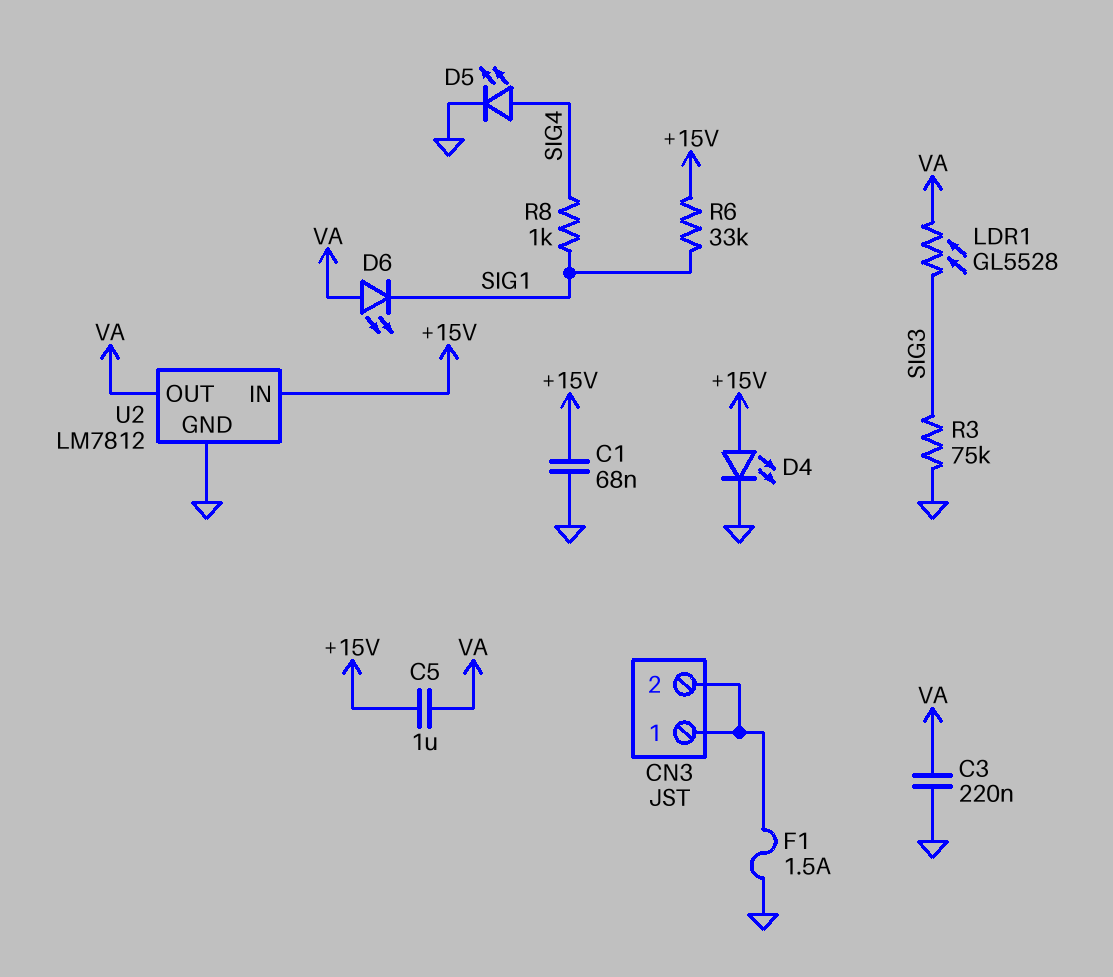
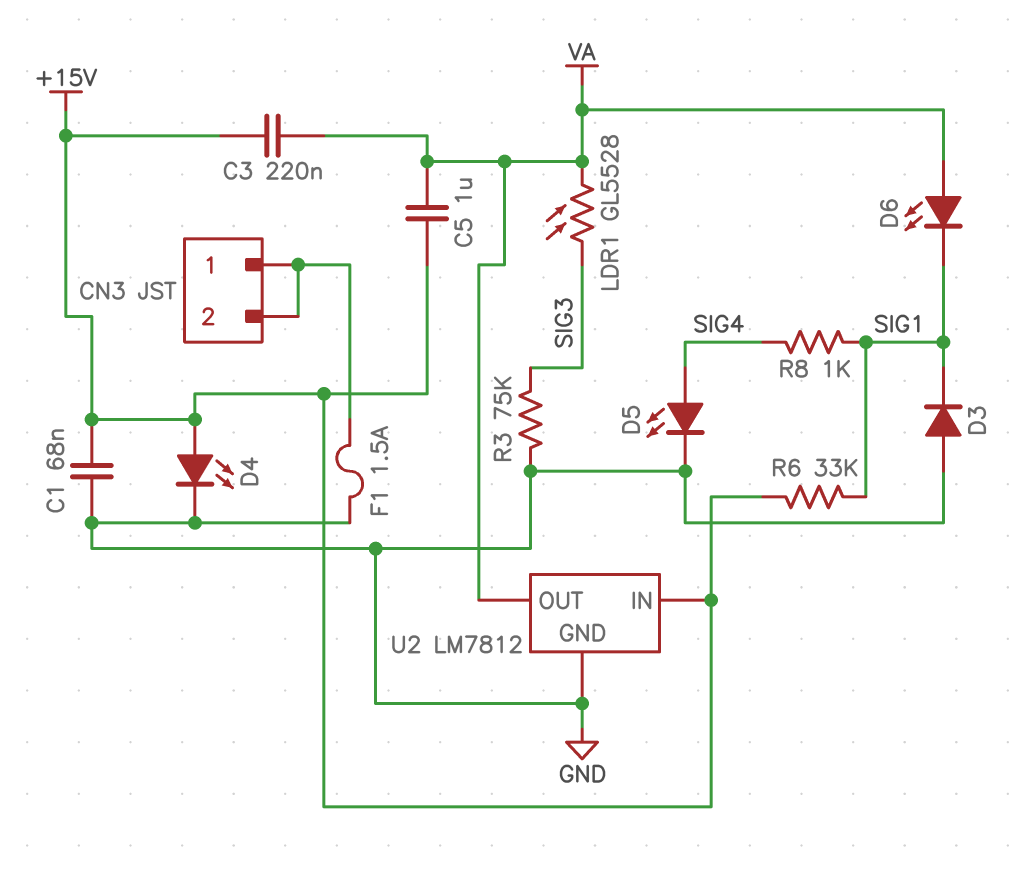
C3: 220nF (GND, VA) -> 220nF (+15V, VA)
D3: none -> diode (A GND, K SIG1)

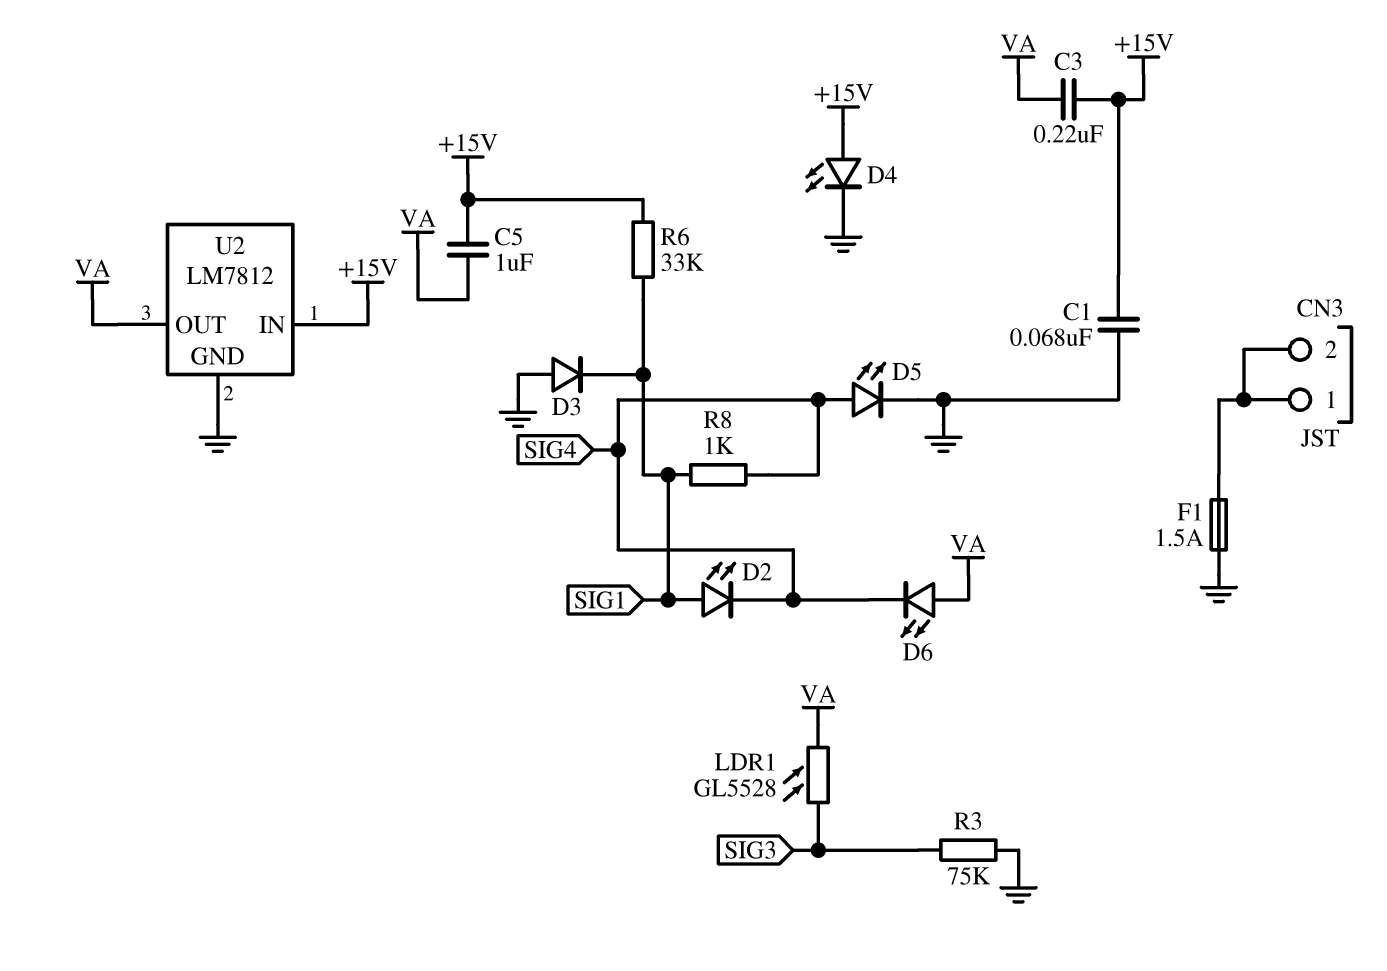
D2: none -> LED (A SIG1, K SIG4)
D6: LED (A VA, K SIG1) -> LED (A VA, K SIG4)

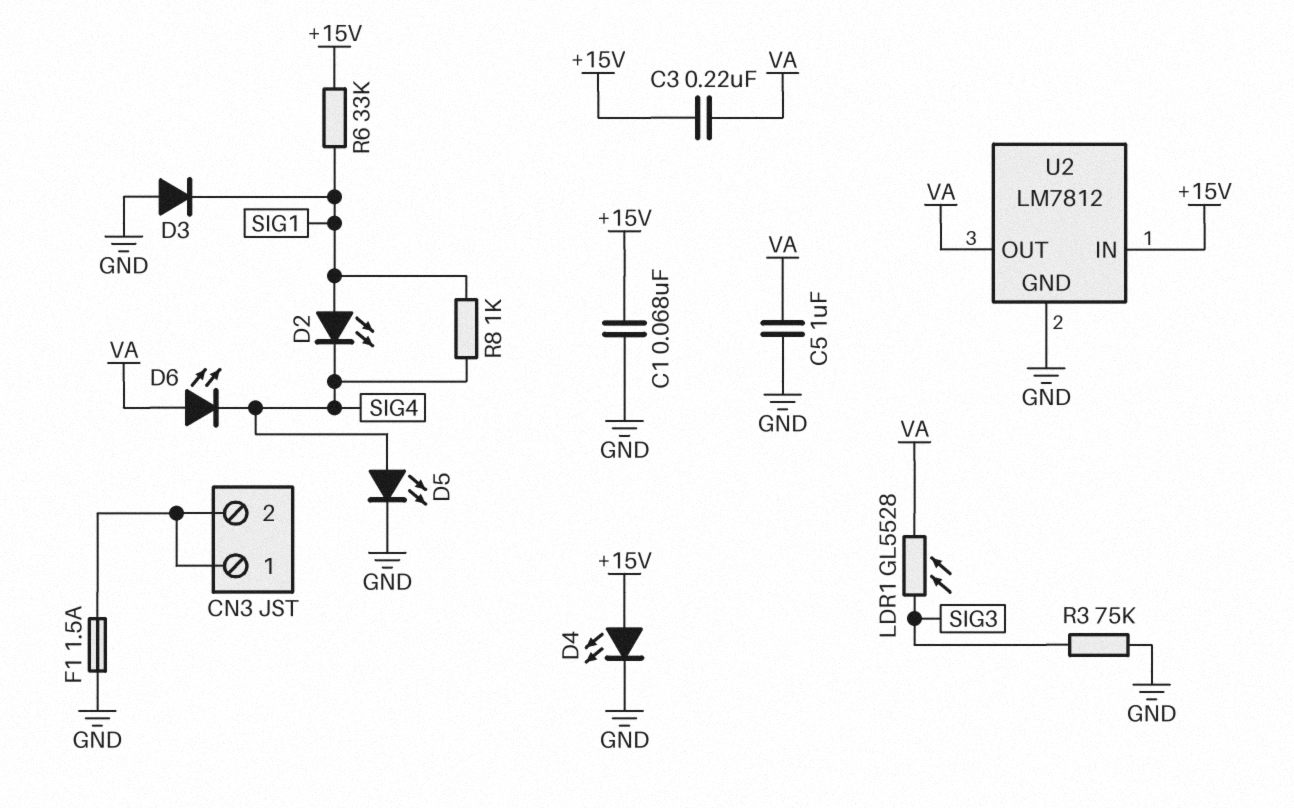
C5: 1uF (+15V, VA) -> 1uF (GND, VA)

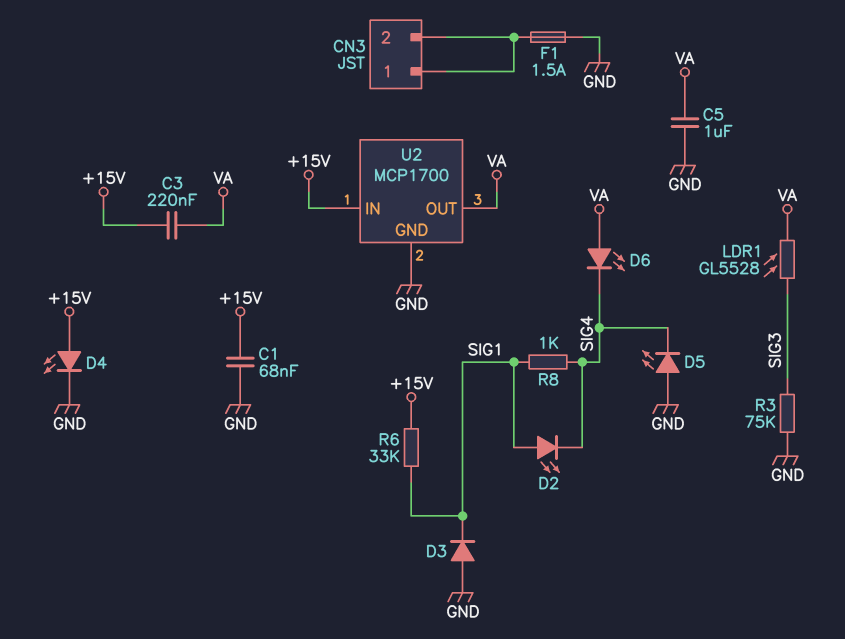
D5: LED (A SIG4, K GND) -> LED (A GND, K SIG4)
U2: LM7812 -> MCP1700

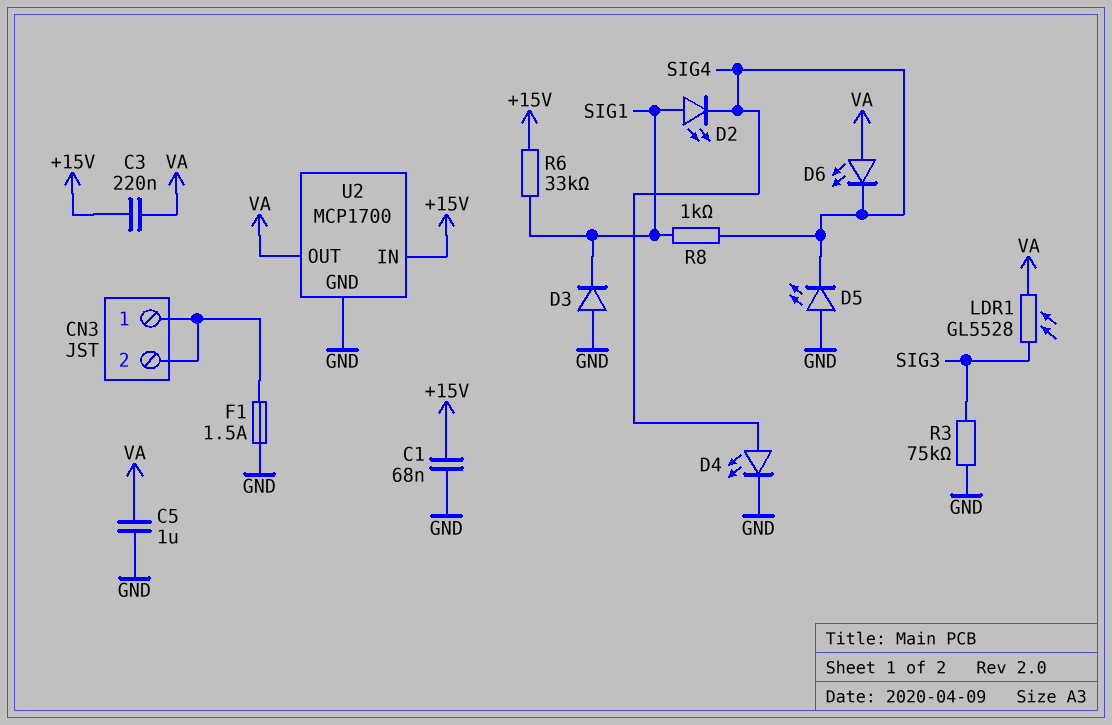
D4: LED (A +15V, K GND) -> LED (A SIG4, K GND)

